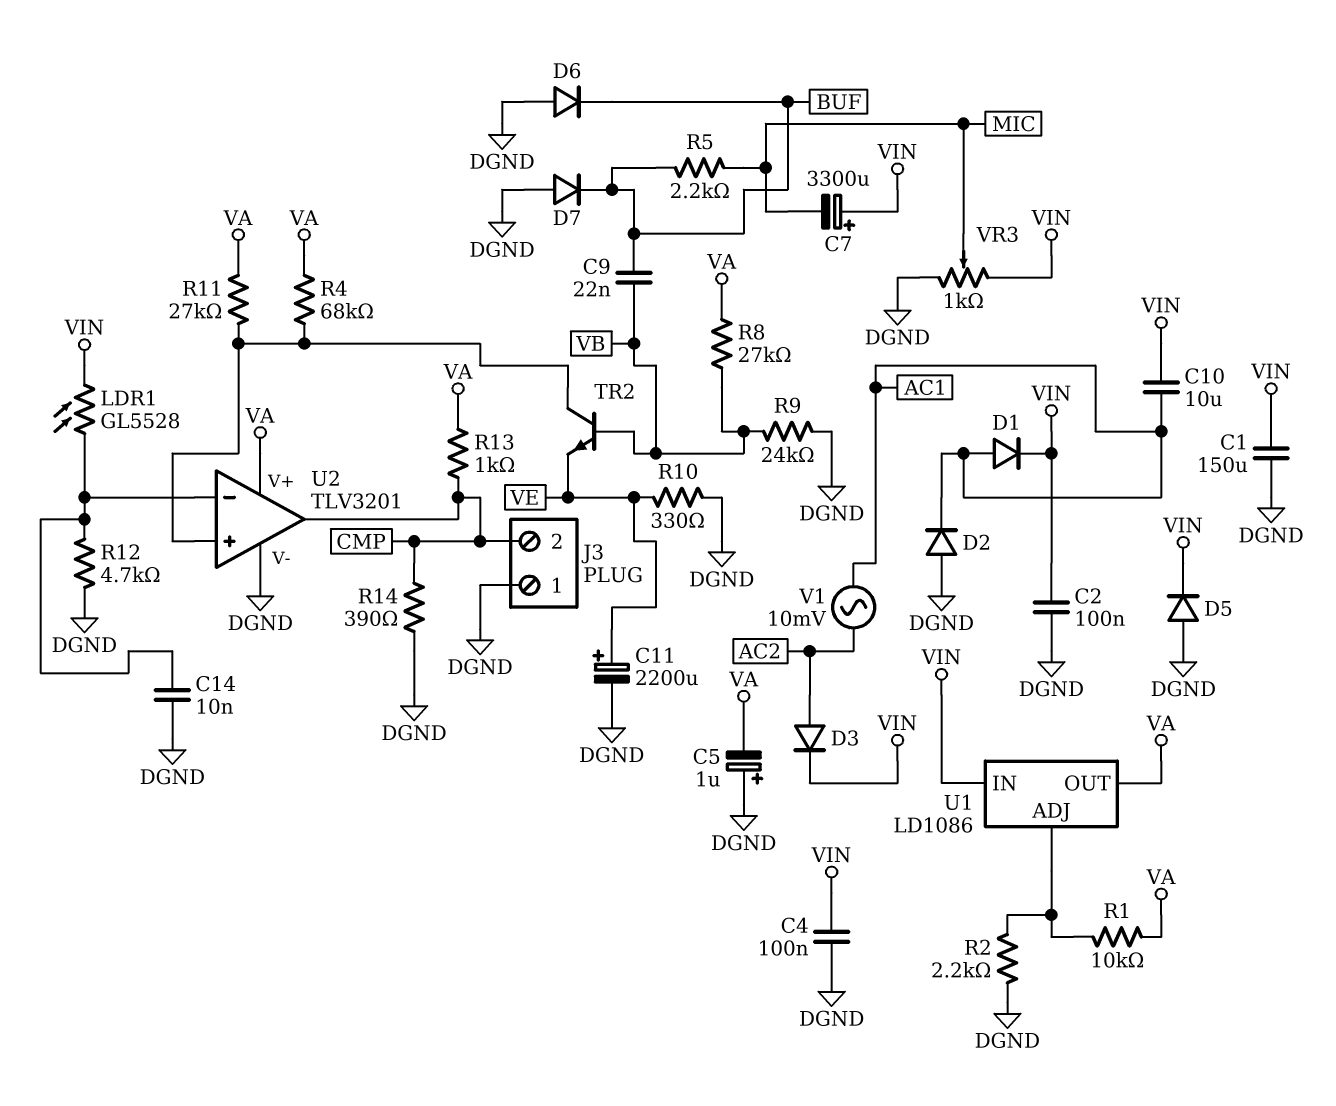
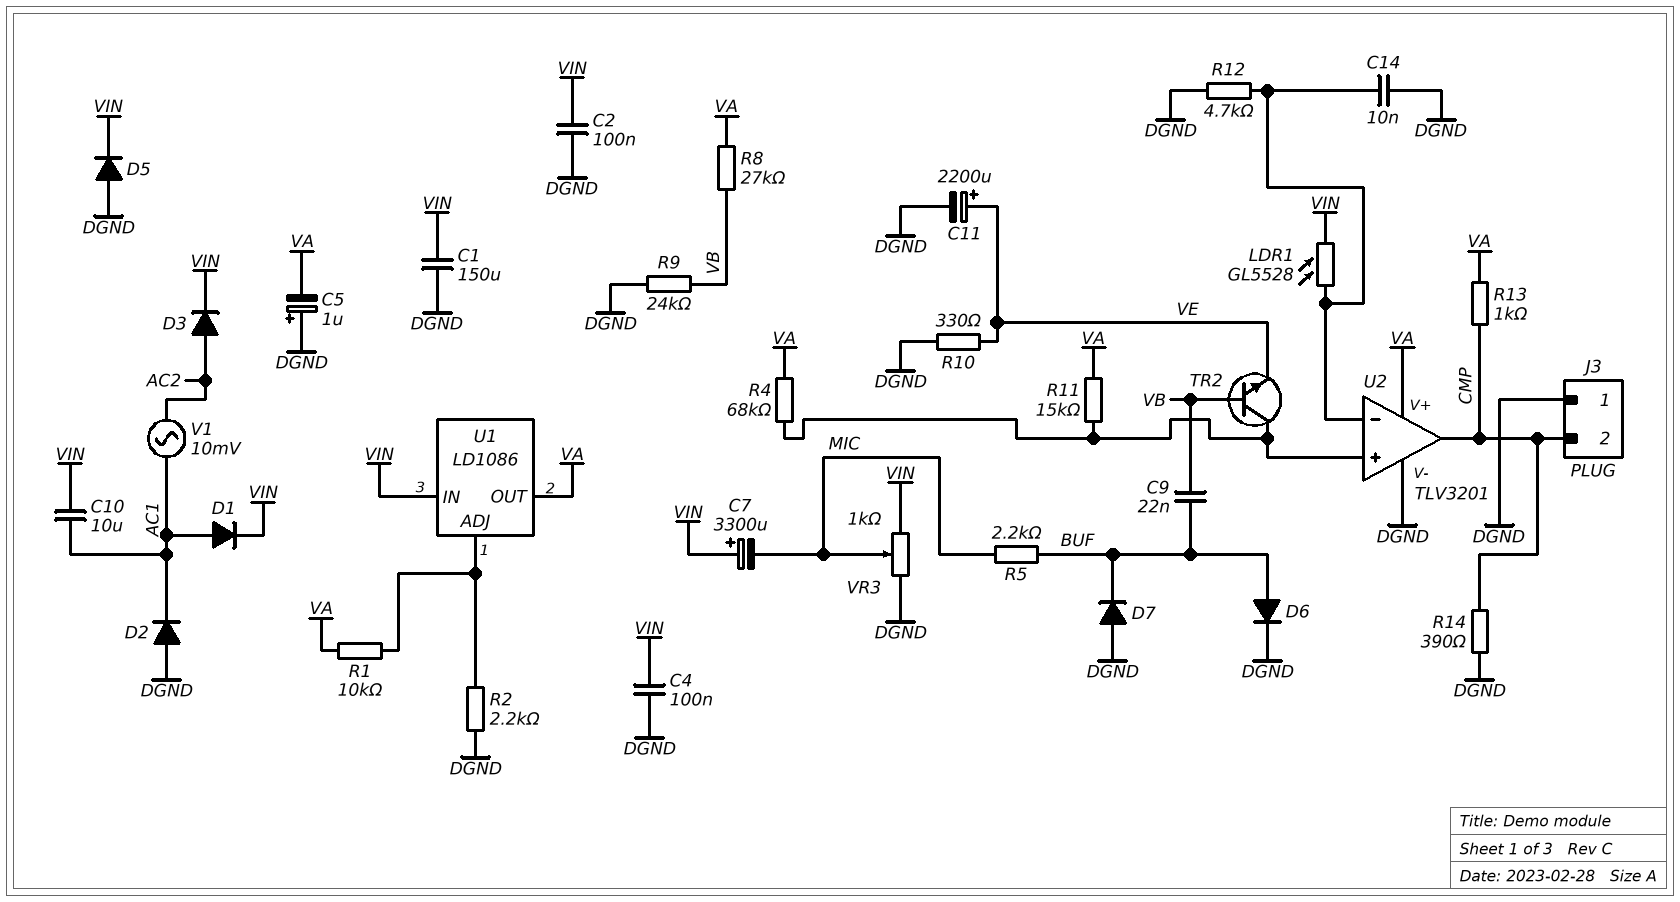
D6: diode (A DGND, K BUF) -> diode (A BUF, K DGND)
R11: 27k (U2/in+, VA) -> 15k (U2/in+, VA)

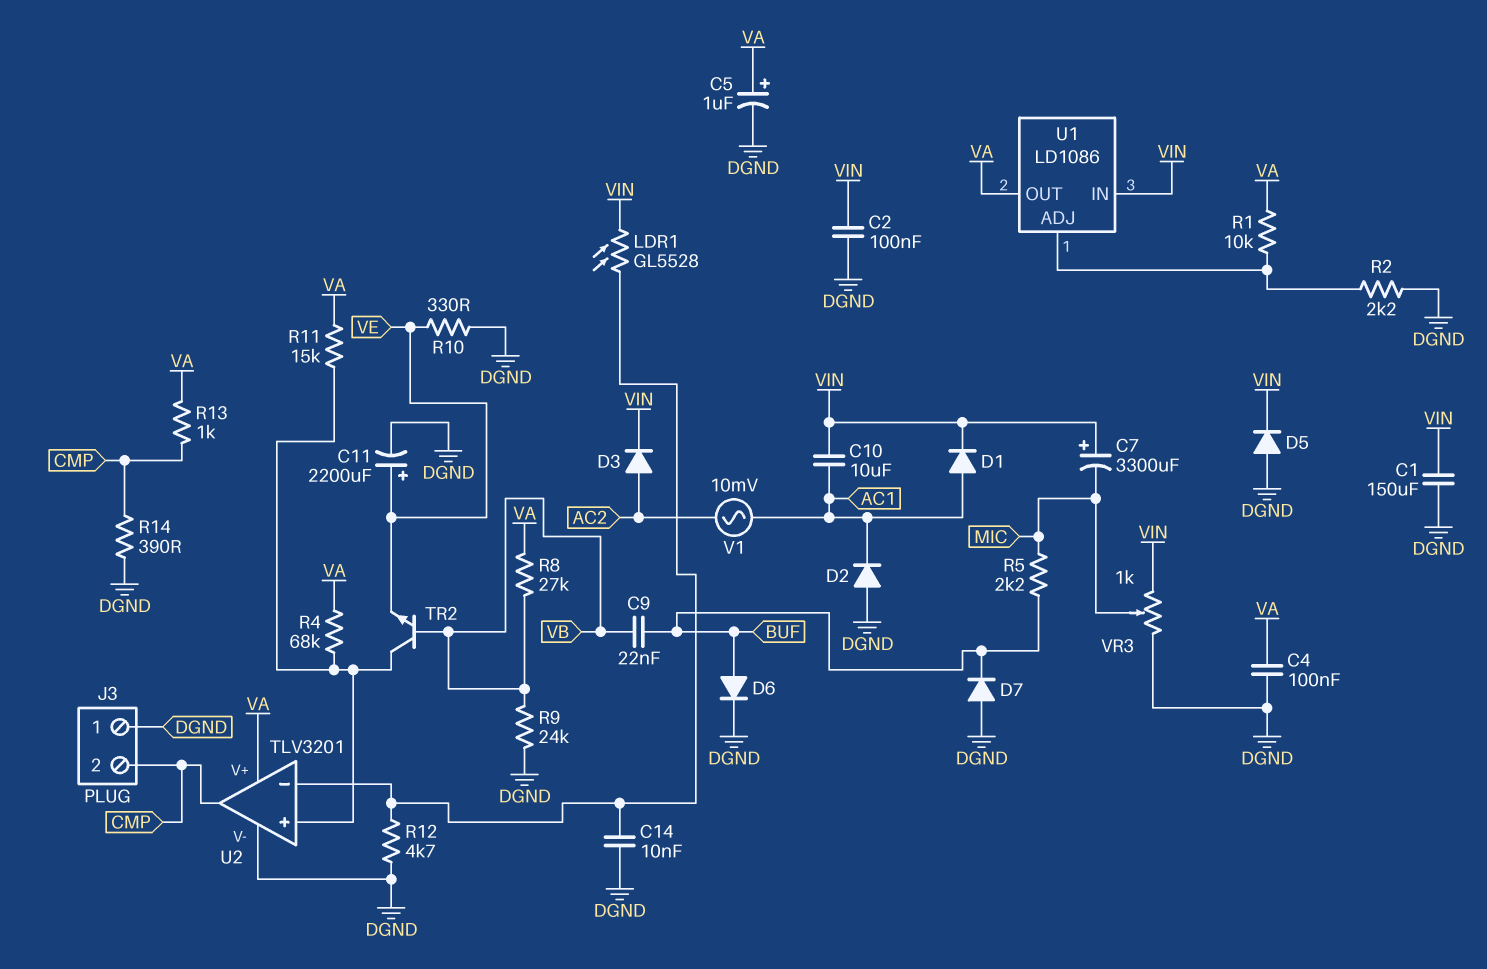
C4: 100nF (DGND, VIN) -> 100nF (DGND, VA)
C5: 1uF (plus DGND, minus VA) -> 1uF (plus VA, minus DGND)

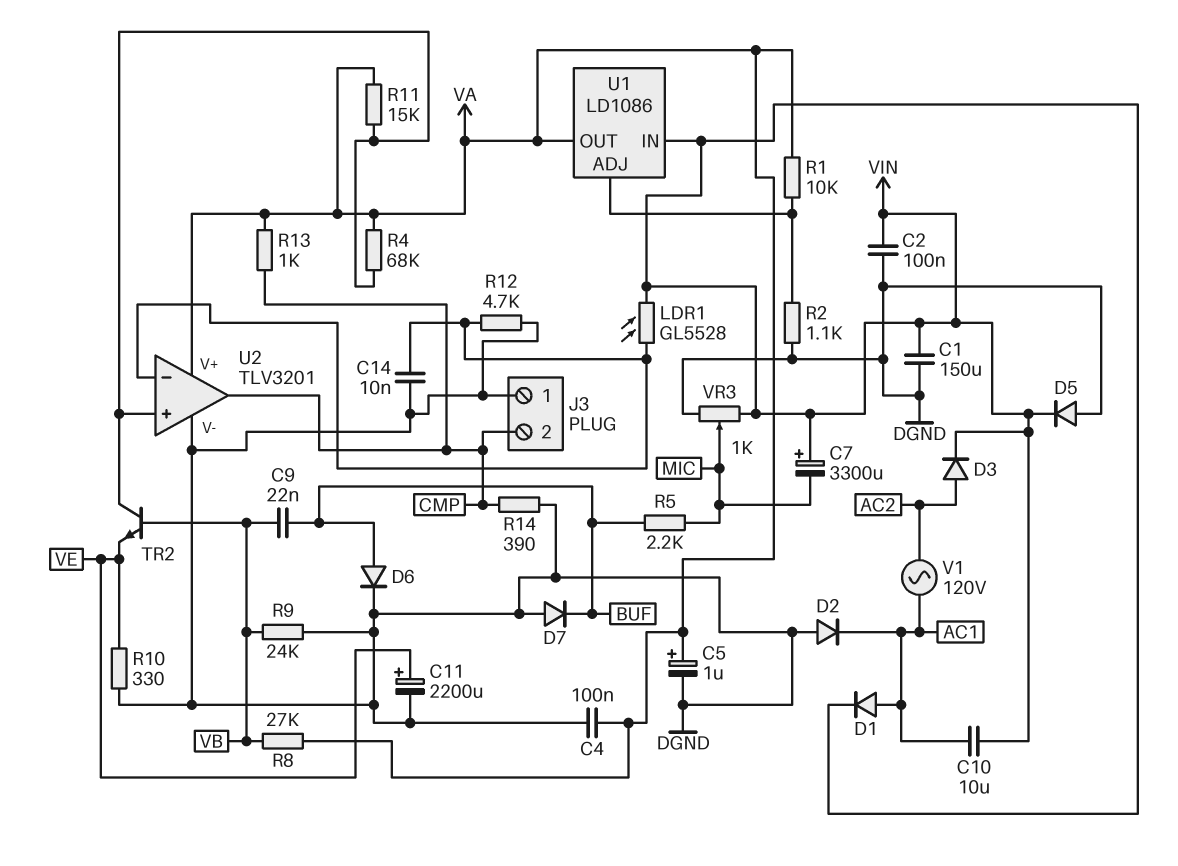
R2: 2.2k (DGND, U1/ADJ) -> 1.1k (DGND, U1/ADJ)
V1: AC 10mV (AC1, AC2) -> AC 120V (AC1, AC2)

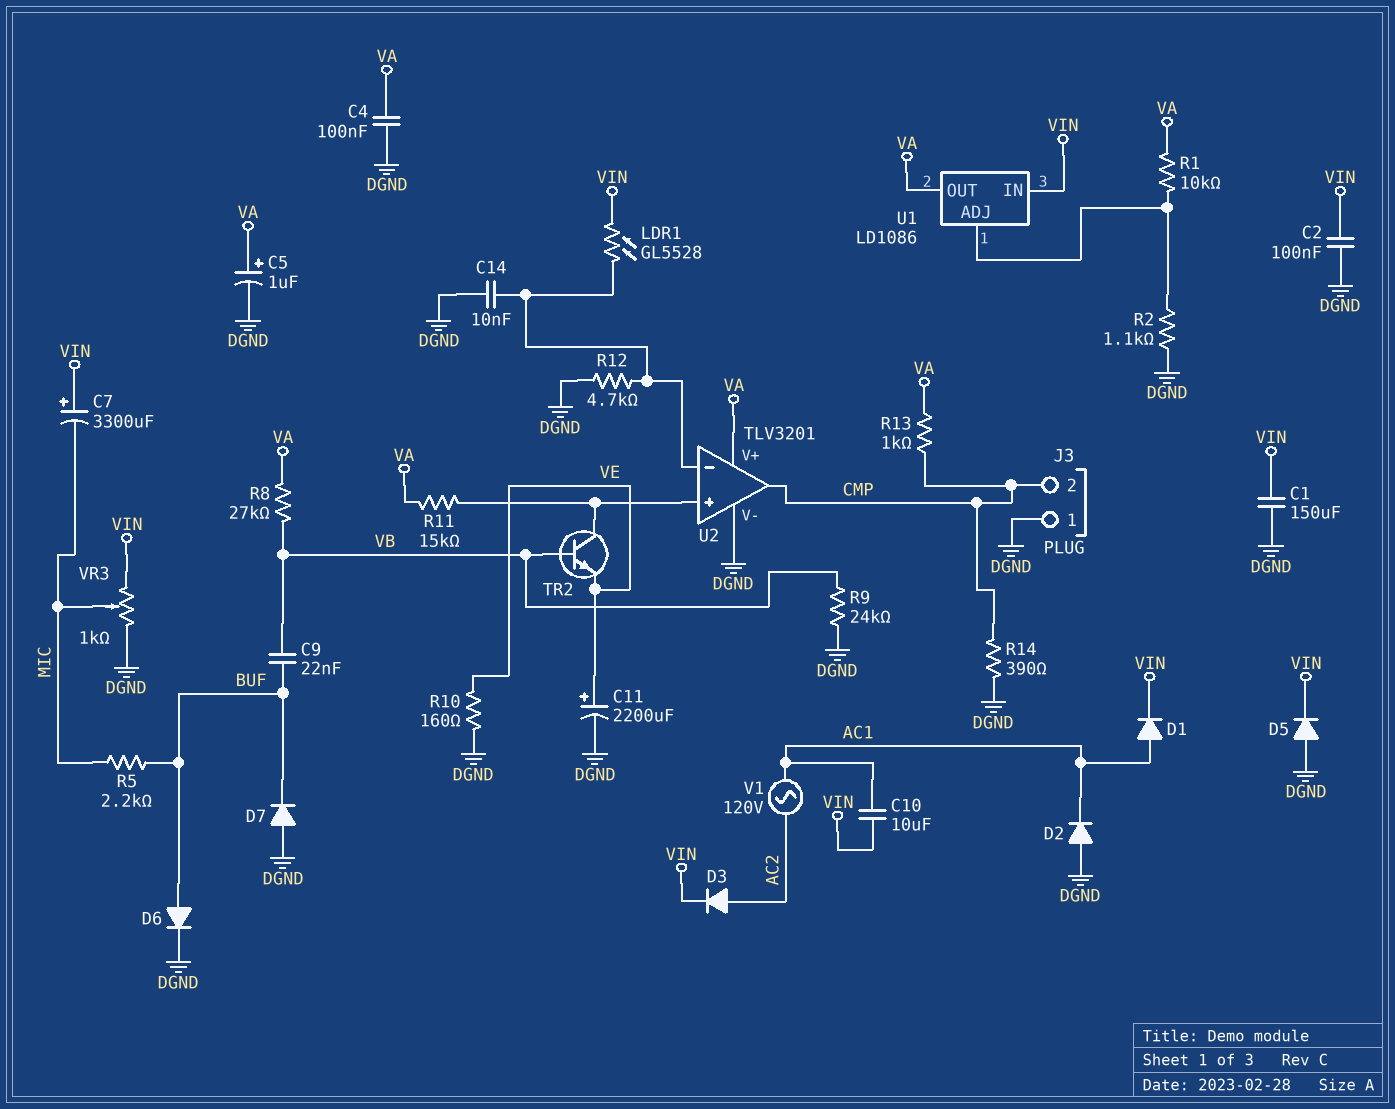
R4: 68k (U2/in+, VA) -> none
R10: 330 (DGND, VE) -> 160 (DGND, VE)

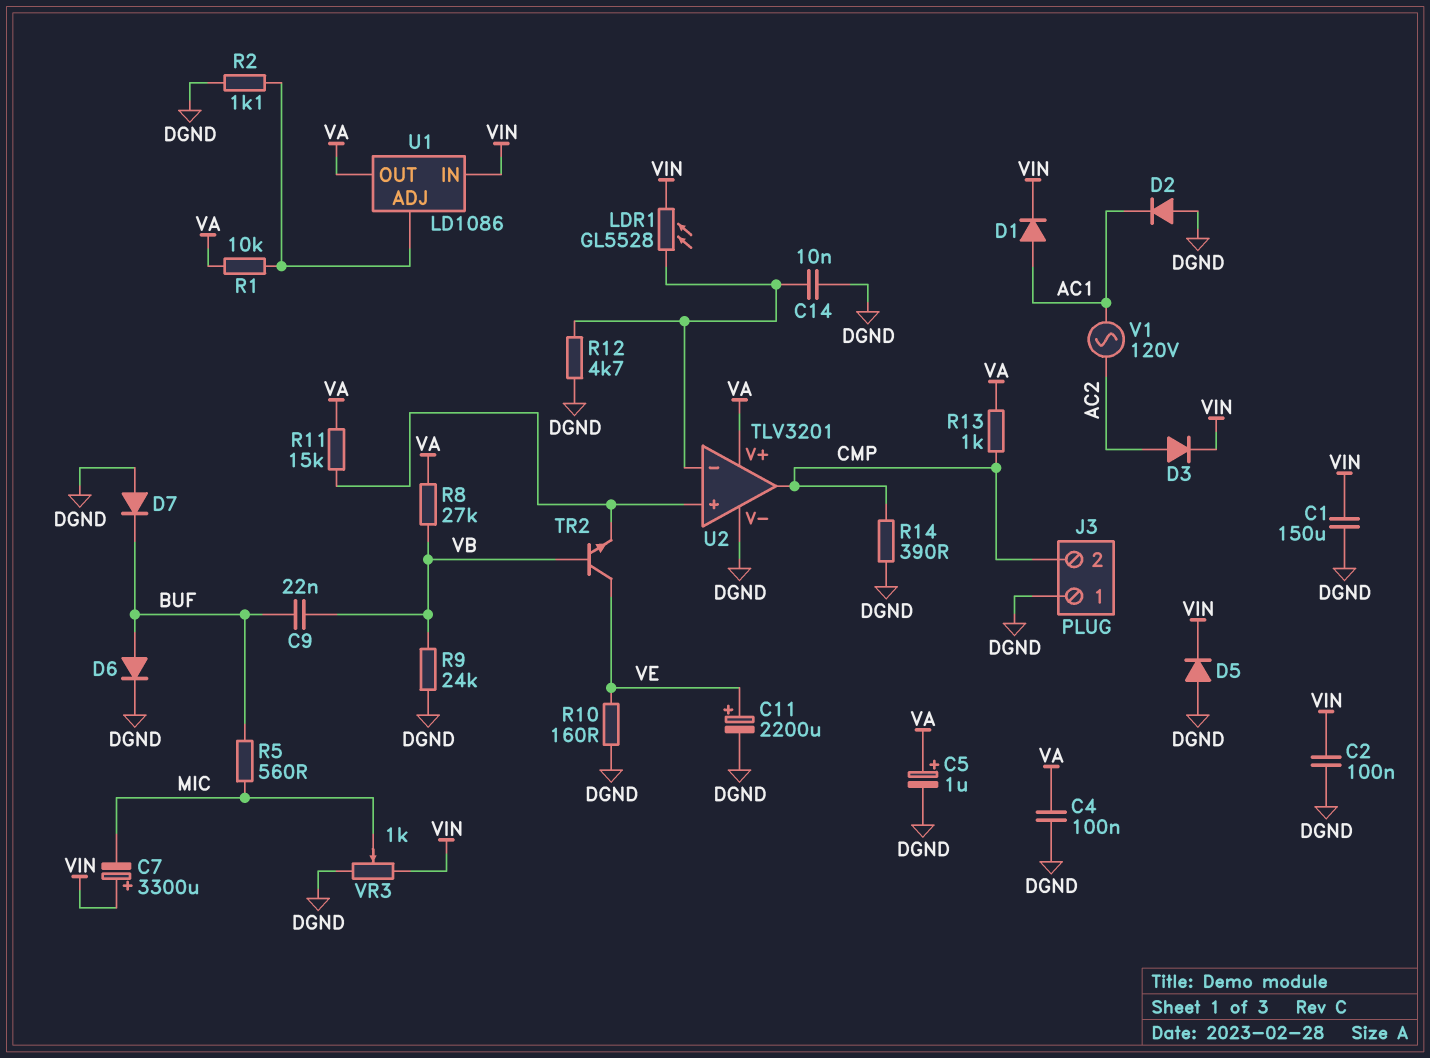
C10: 10uF (AC1, VIN) -> none
R5: 2.2k (BUF, MIC) -> 560 (BUF, MIC)
TR2: NPN (B VB, C U2/in+, E VE) -> NPN (B VB, C VE, E U2/in+)

